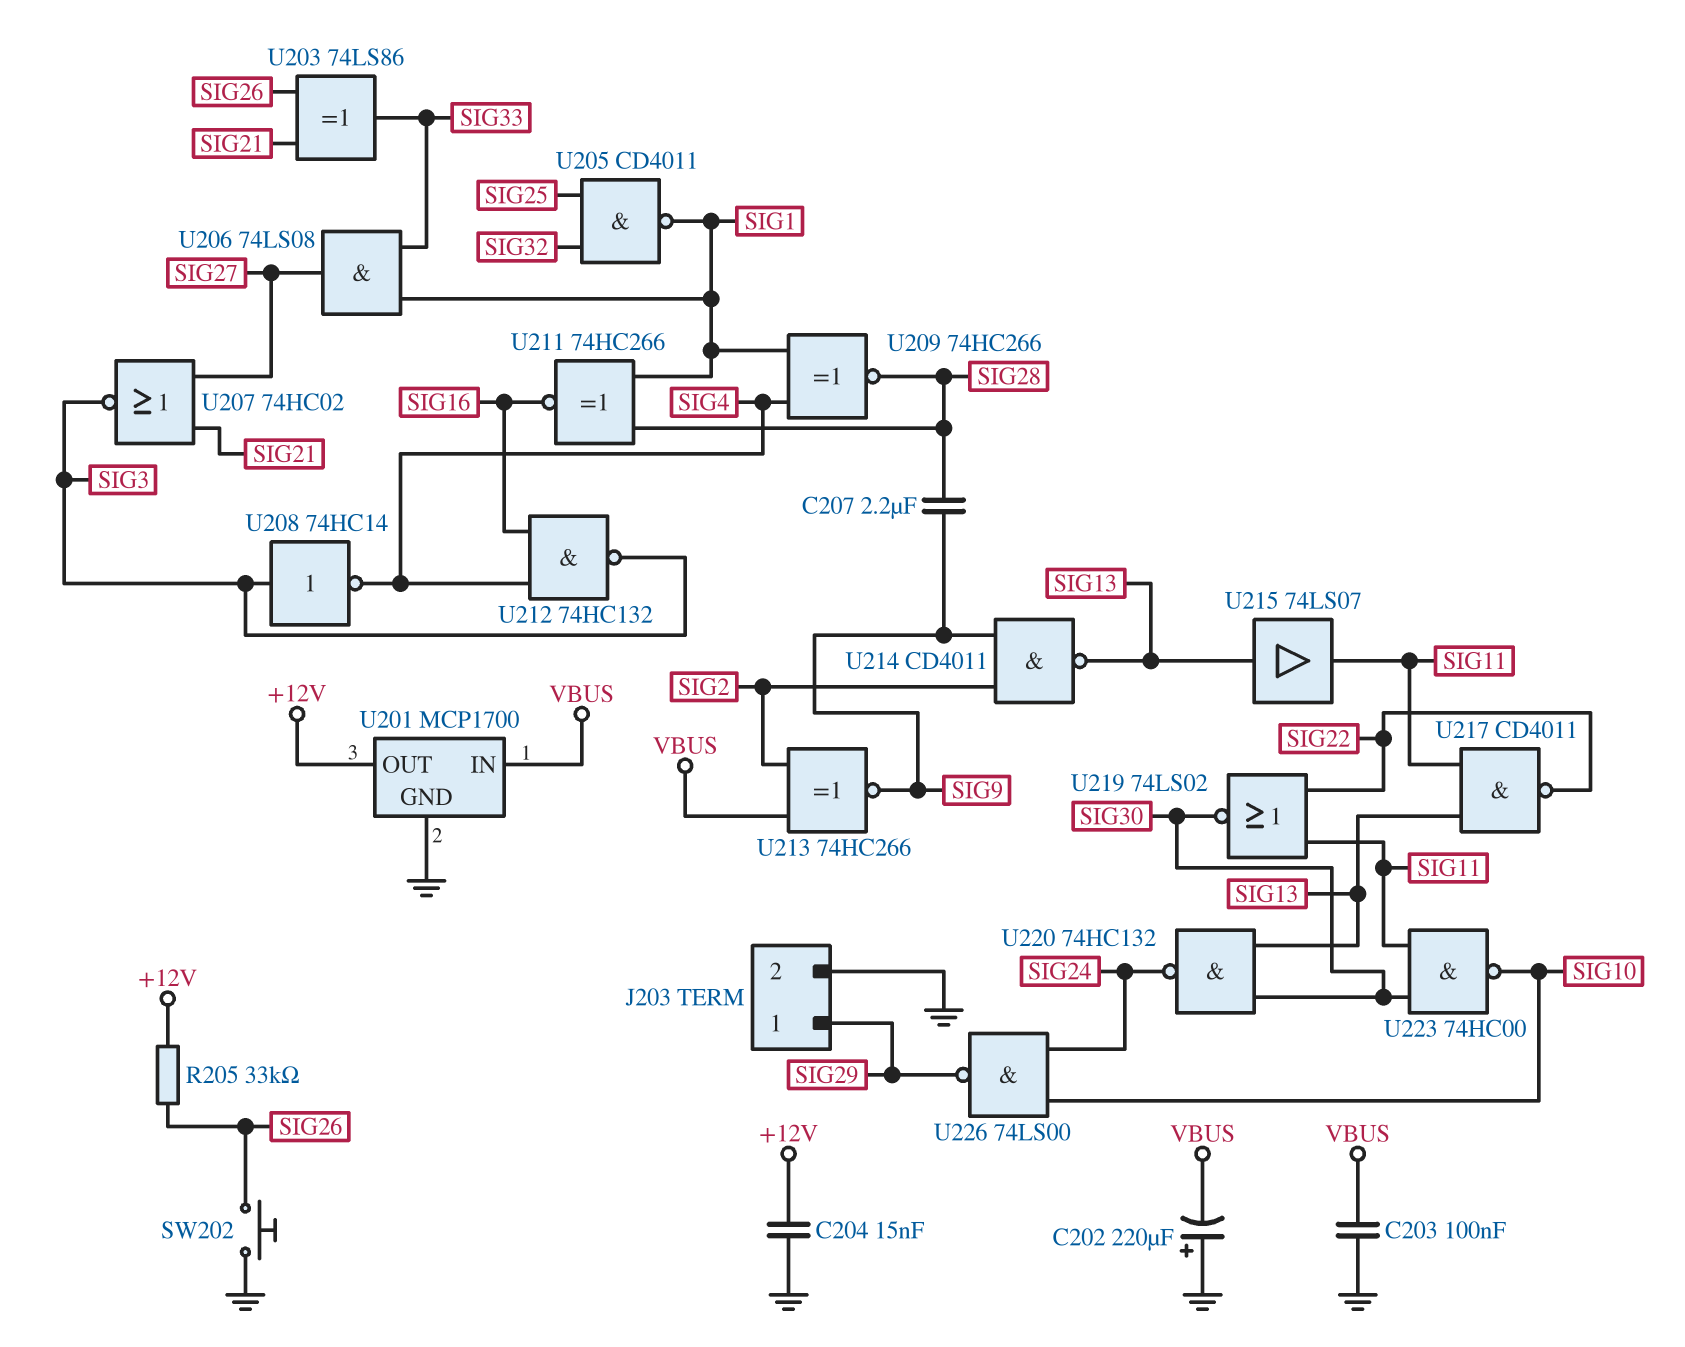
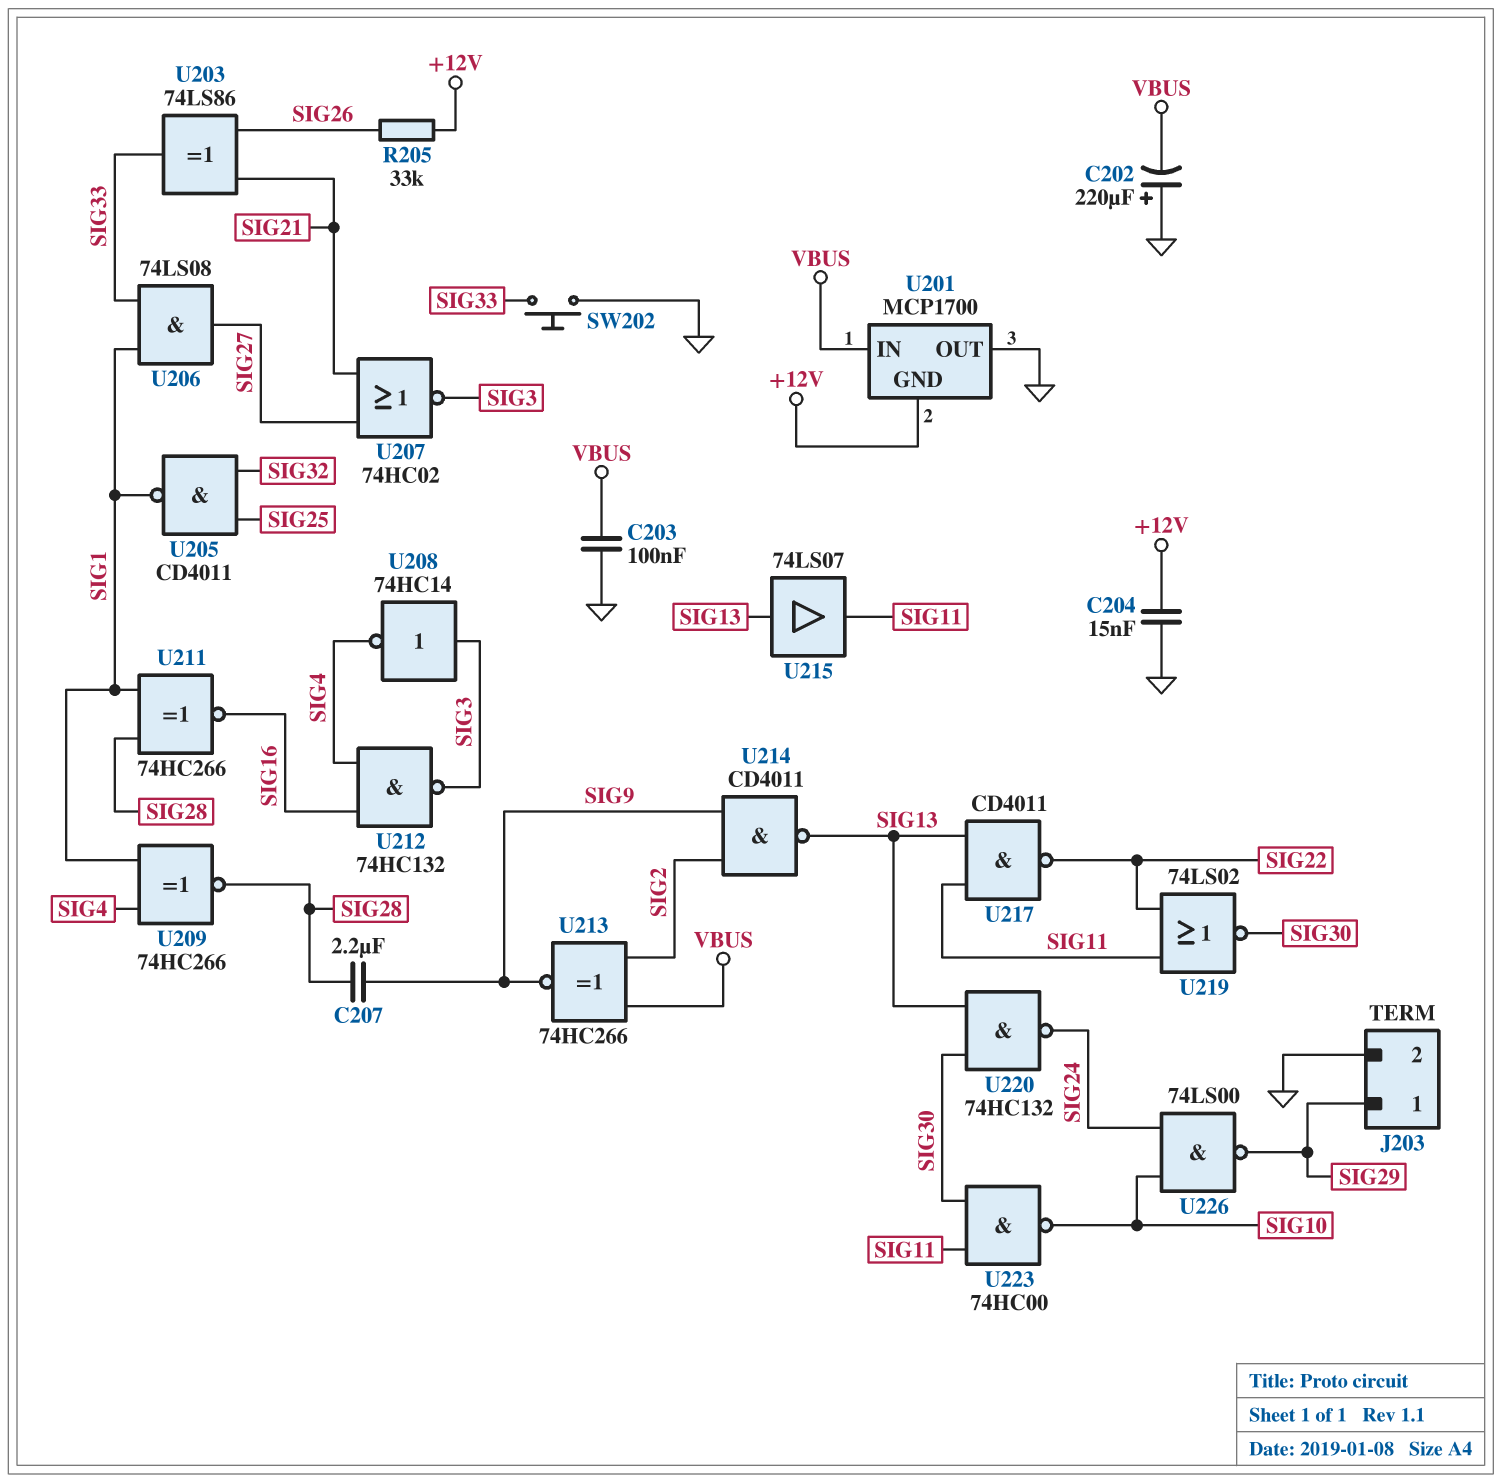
SW202: button (GND, SIG26) -> button (GND, SIG33)
U201 pin GND: GND -> +12V
U201 pin OUT: +12V -> GND

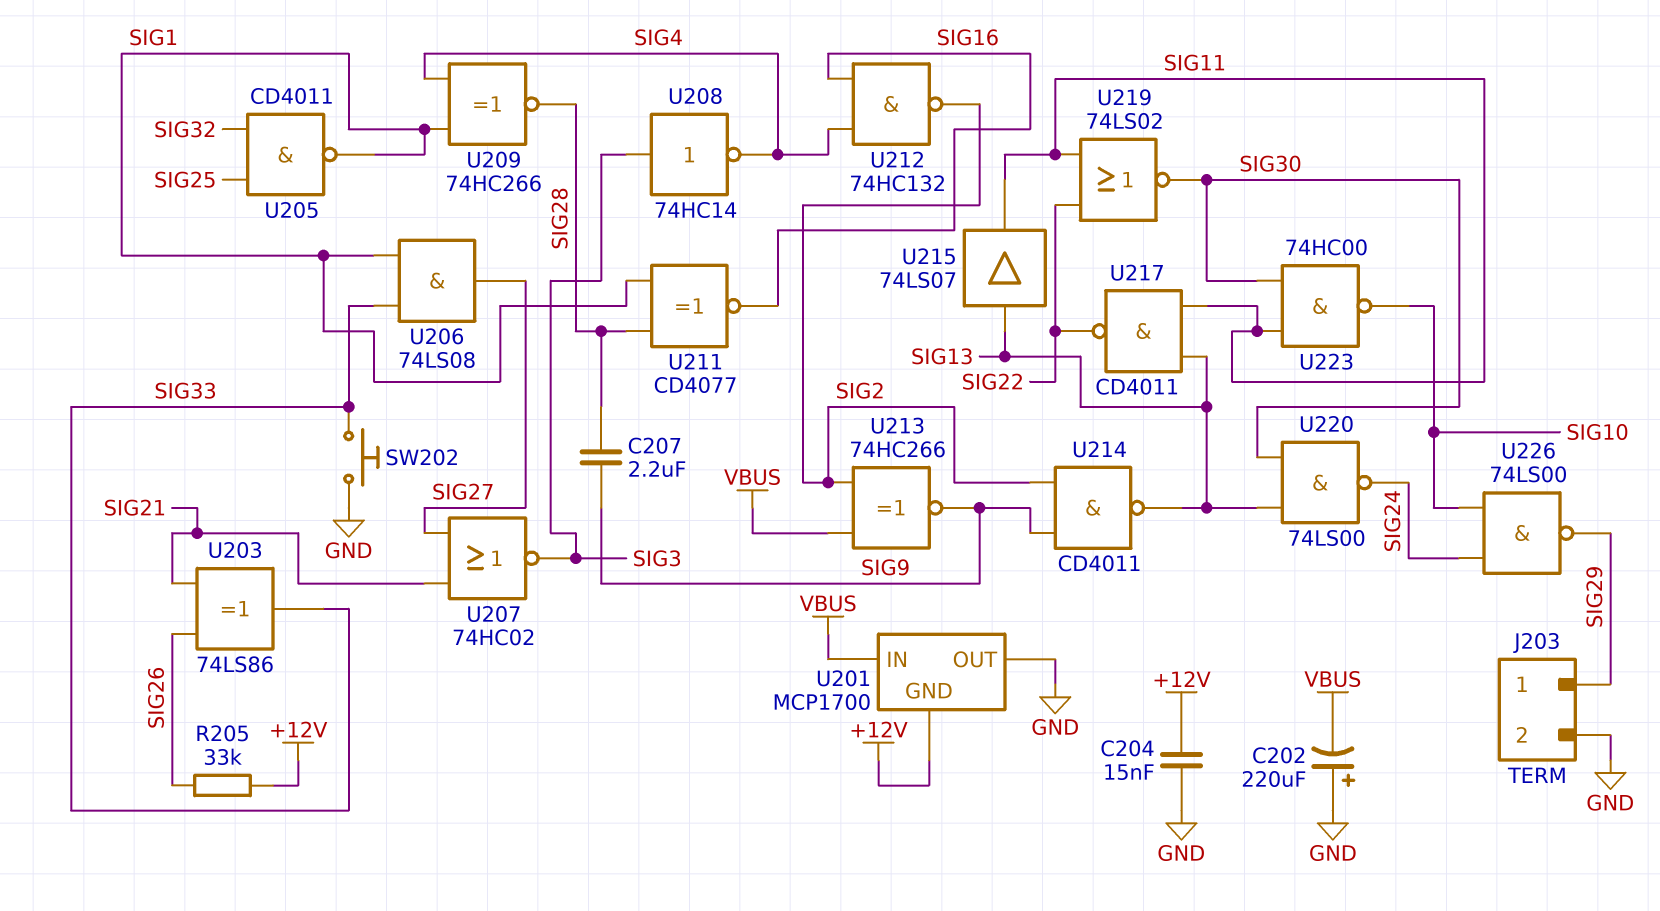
C203: 100nF (GND, VBUS) -> none
U211: XNOR 74HC266 (in SIG1, in SIG28, out SIG16) -> XNOR CD4077 (in SIG1, in SIG28, out SIG16)
U212: NAND 74HC132 (in SIG4, in SIG16, out SIG3) -> NAND 74HC132 (in SIG4, in SIG16, out SIG2)
U220: NAND 74HC132 (in SIG13, in SIG30, out SIG24) -> NAND 74LS00 (in SIG13, in SIG30, out SIG24)

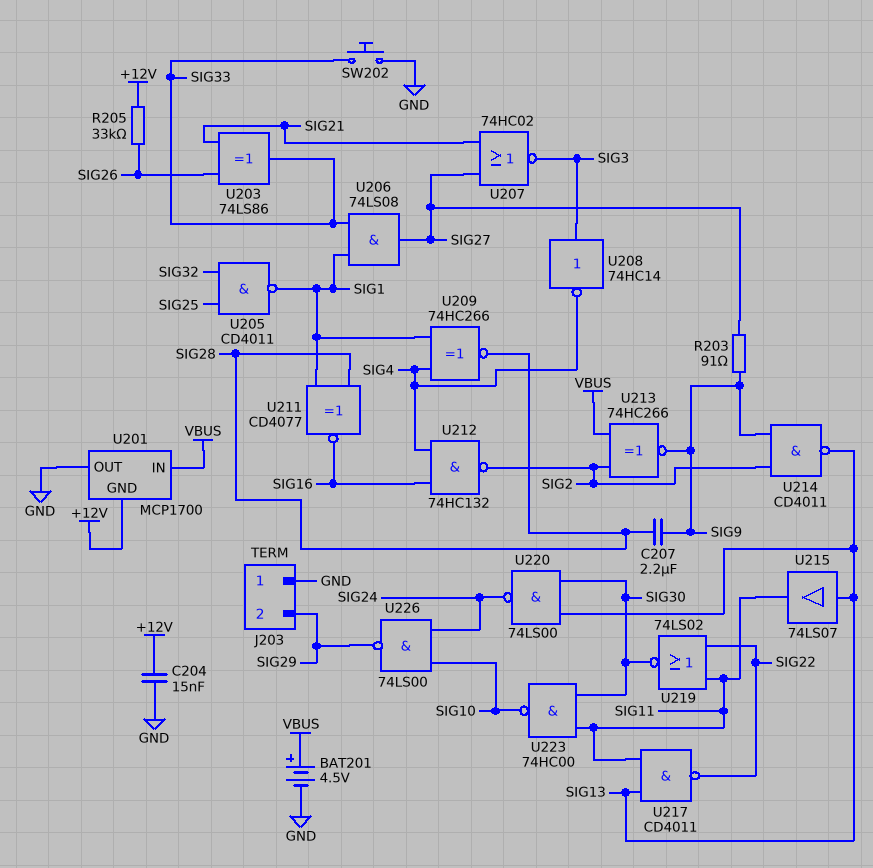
BAT201: none -> 4.5V (plus VBUS, minus GND)
C202: 220uF (plus GND, minus VBUS) -> none
J203 pin 1: SIG29 -> GND
J203 pin 2: GND -> SIG29
R203: none -> 91 (SIG9, SIG27)

